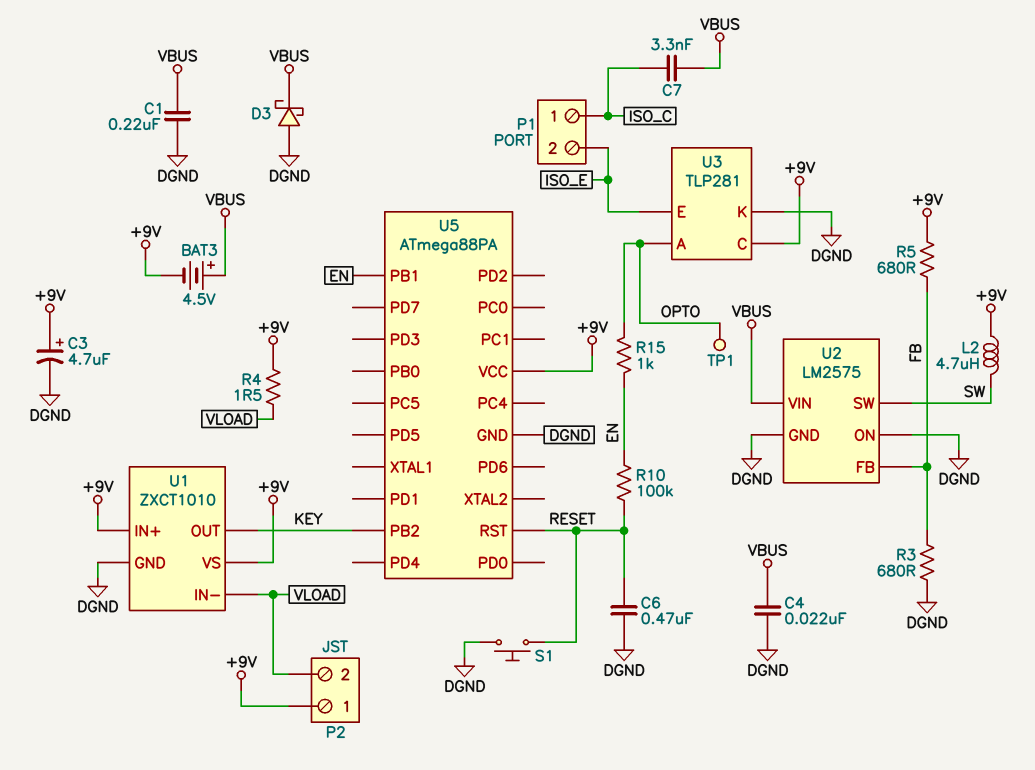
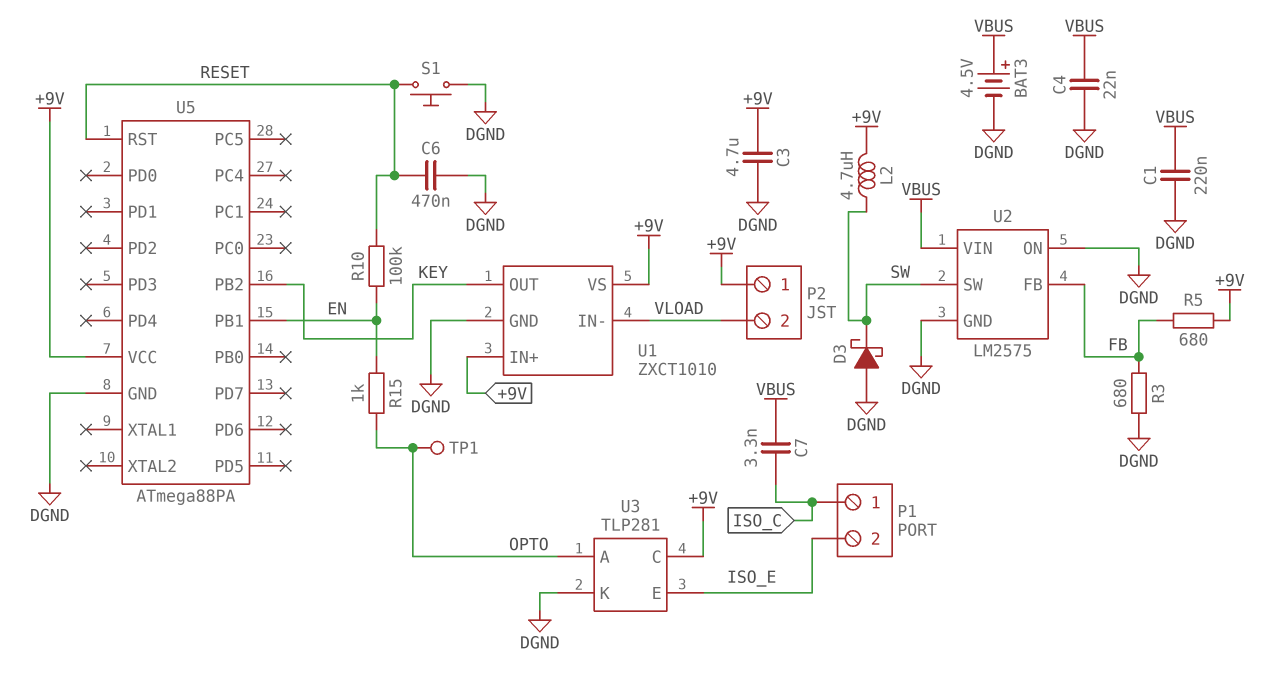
BAT3: 4.5V (plus VBUS, minus +9V) -> 4.5V (plus VBUS, minus DGND)
C3: 4.7uF (plus +9V, minus DGND) -> 4.7uF (+9V, DGND)
D3: schottky (A DGND, K VBUS) -> schottky (A DGND, K SW)
R4: 1.5 (+9V, VLOAD) -> none

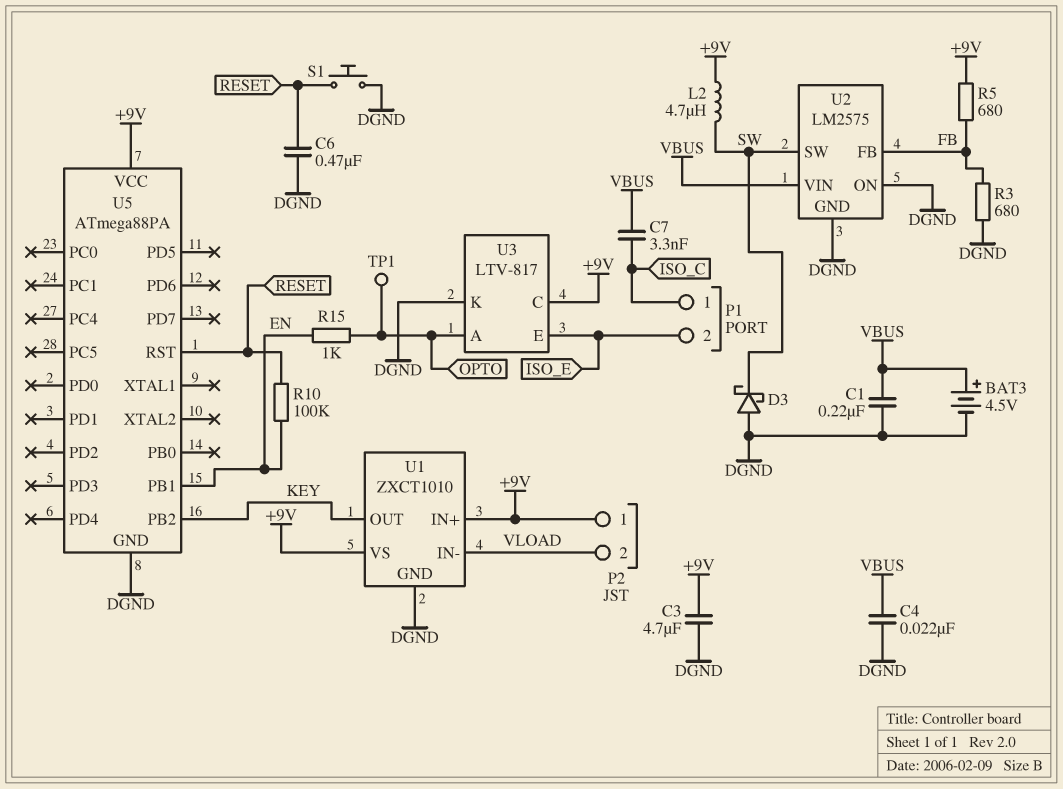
U3: TLP281 -> LTV-817

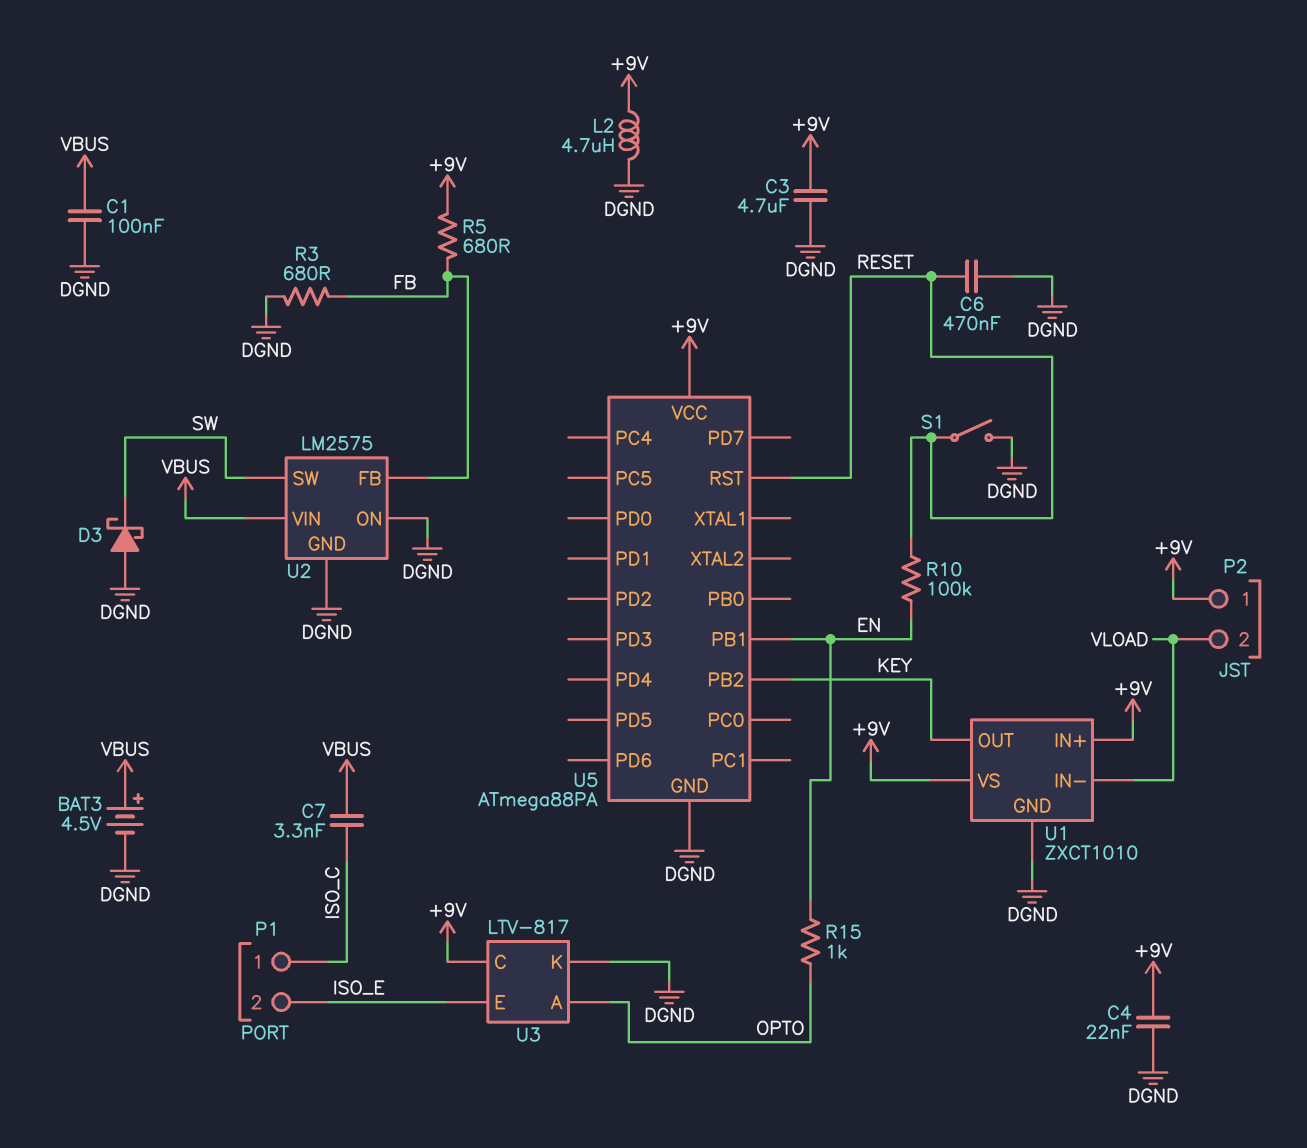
C1: 220nF (DGND, VBUS) -> 100nF (DGND, VBUS)
C4: 22nF (DGND, VBUS) -> 22nF (+9V, DGND)
L2: 4.7uH (+9V, SW) -> 4.7uH (+9V, DGND)
S1: button (DGND, RESET) -> switch (DGND, RESET)
TP1: test point (OPTO) -> none

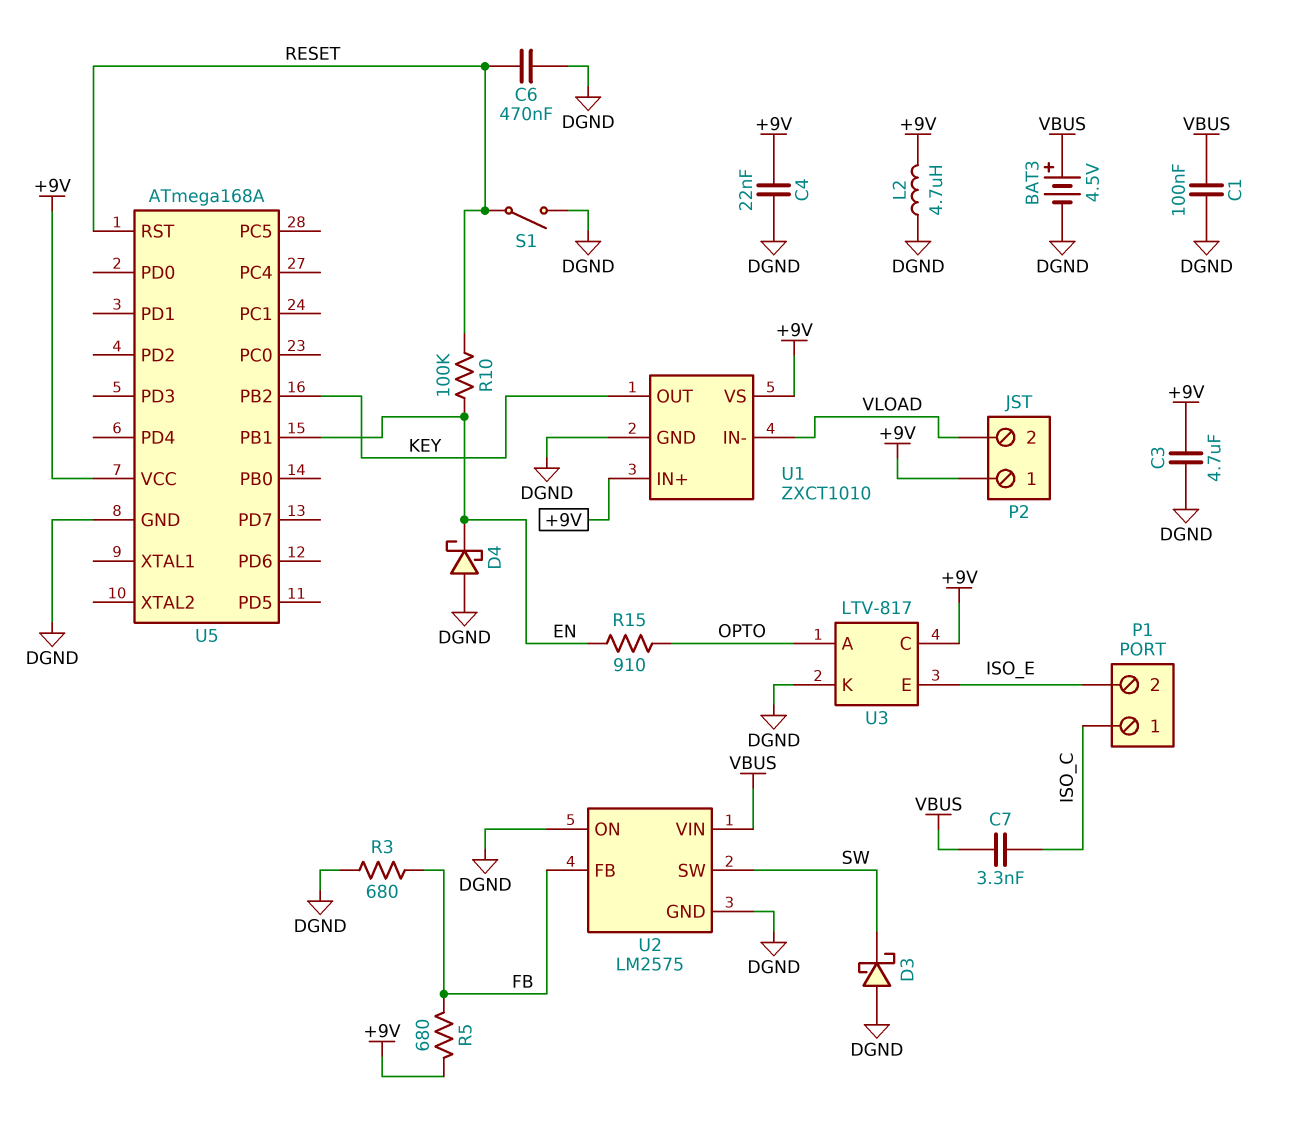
D4: none -> schottky (A DGND, K EN)
R15: 1k (EN, OPTO) -> 910 (EN, OPTO)
U5: ATmega88PA -> ATmega168A

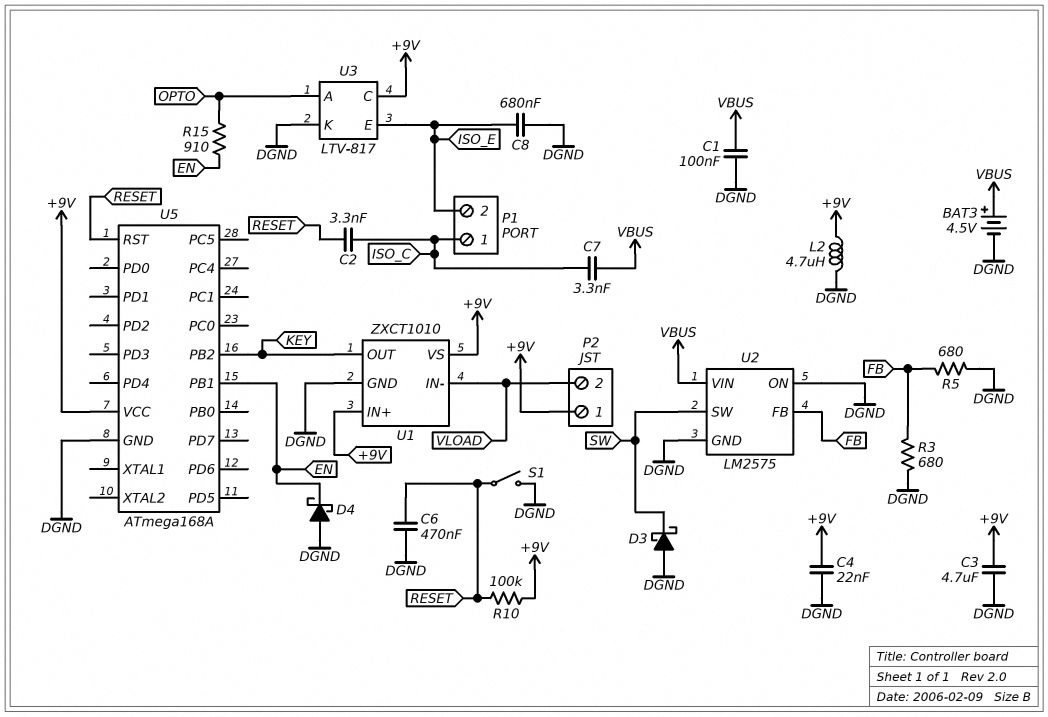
C2: none -> 3.3nF (ISO_C, RESET)
C8: none -> 680nF (DGND, ISO_E)
R5: 680 (+9V, FB) -> 680 (DGND, FB)
R10: 100k (EN, RESET) -> 100k (+9V, RESET)

